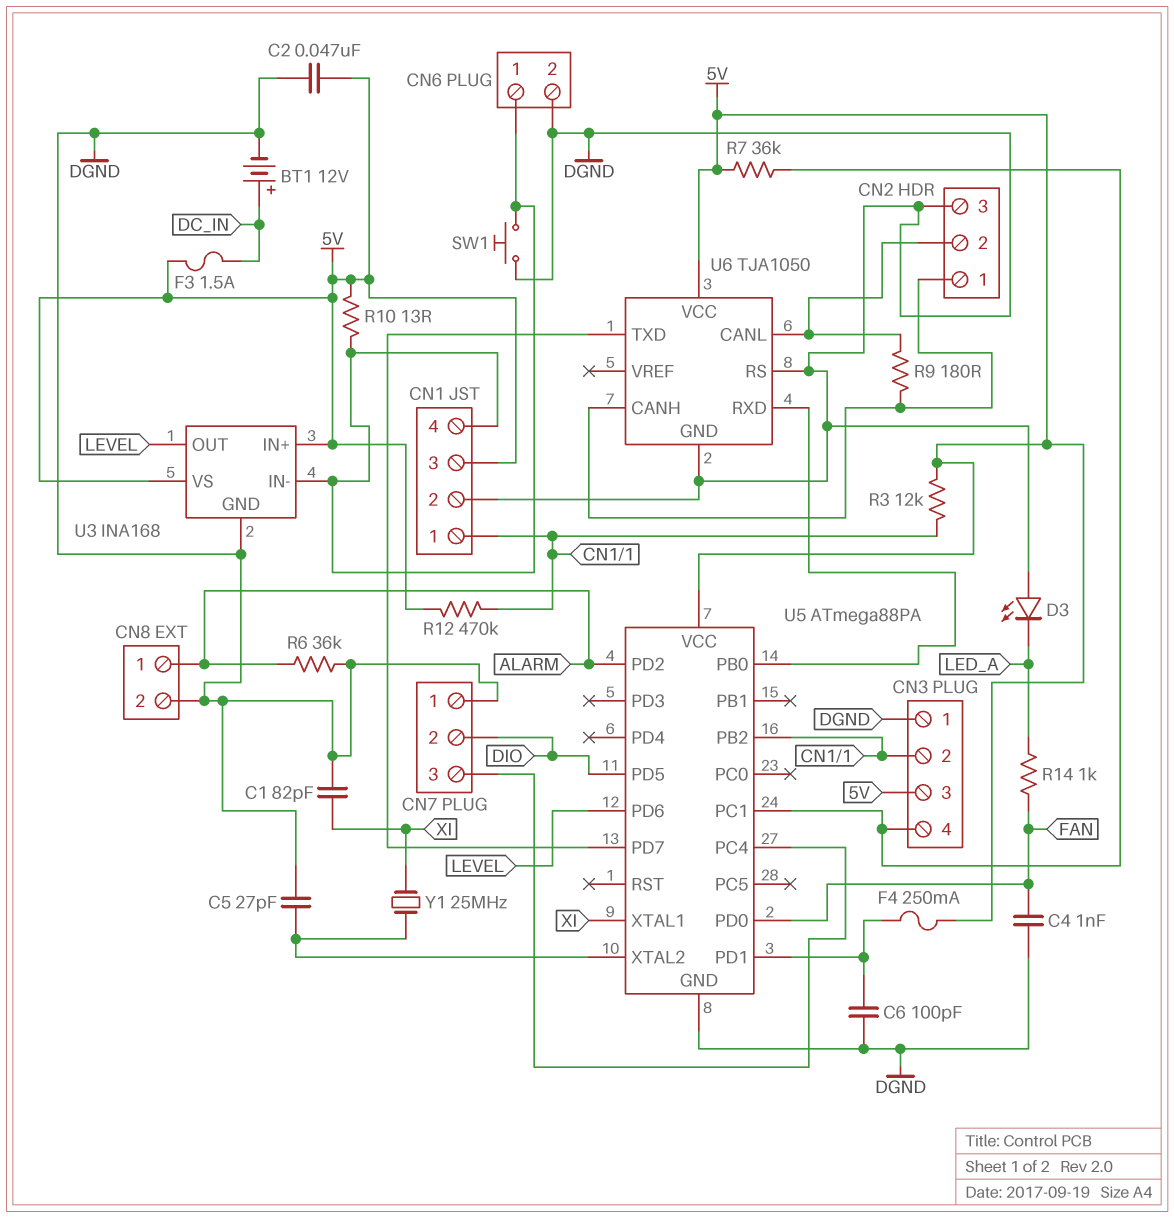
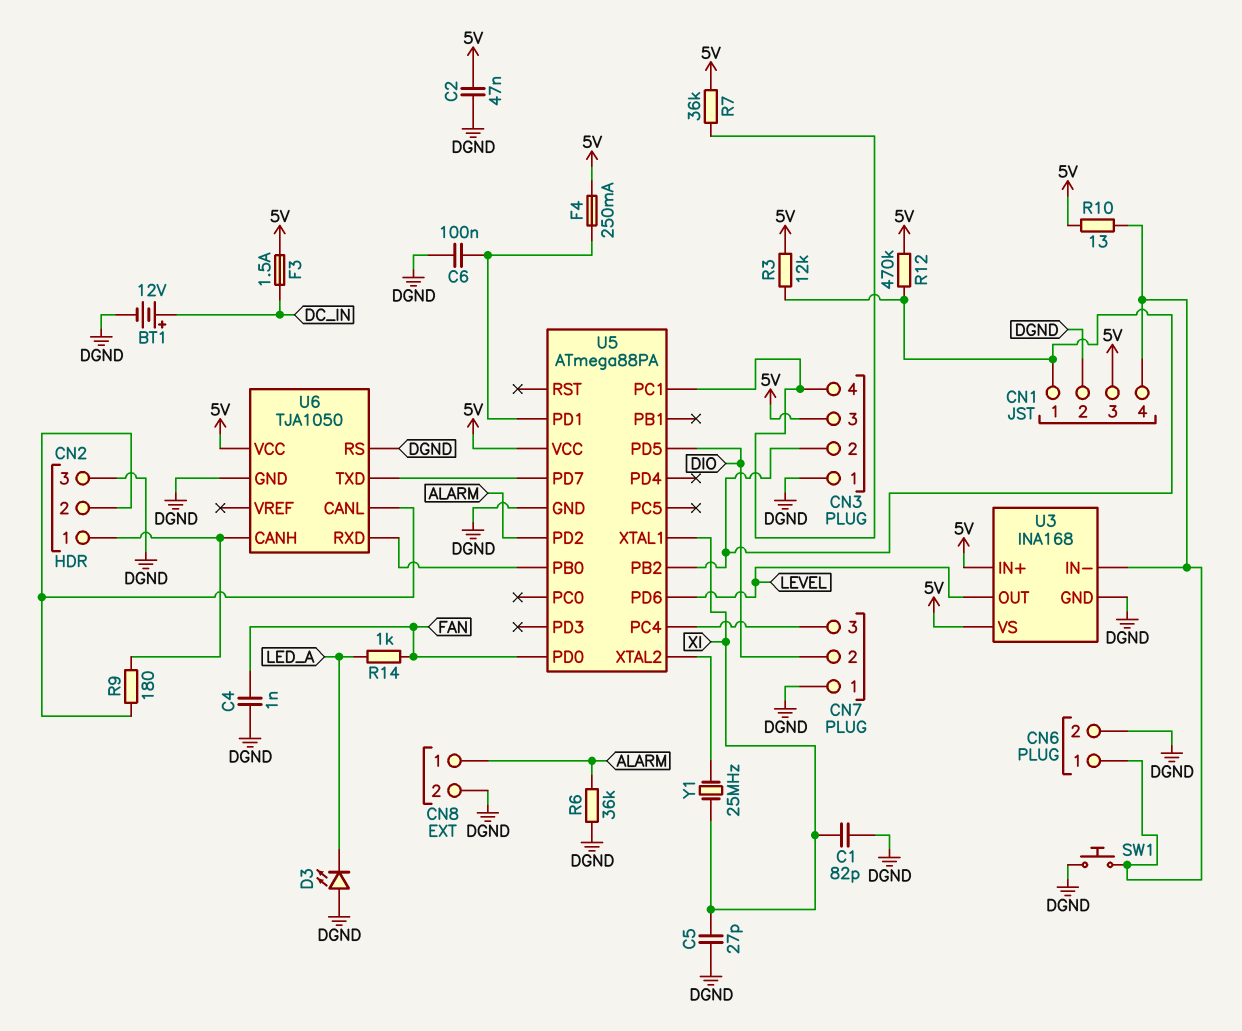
C5: 27pF (DGND, U5/XTAL2) -> 27pF (DGND, XI)
C6: 100pF (DGND, U5/PD1) -> 100nF (DGND, U5/PD1)

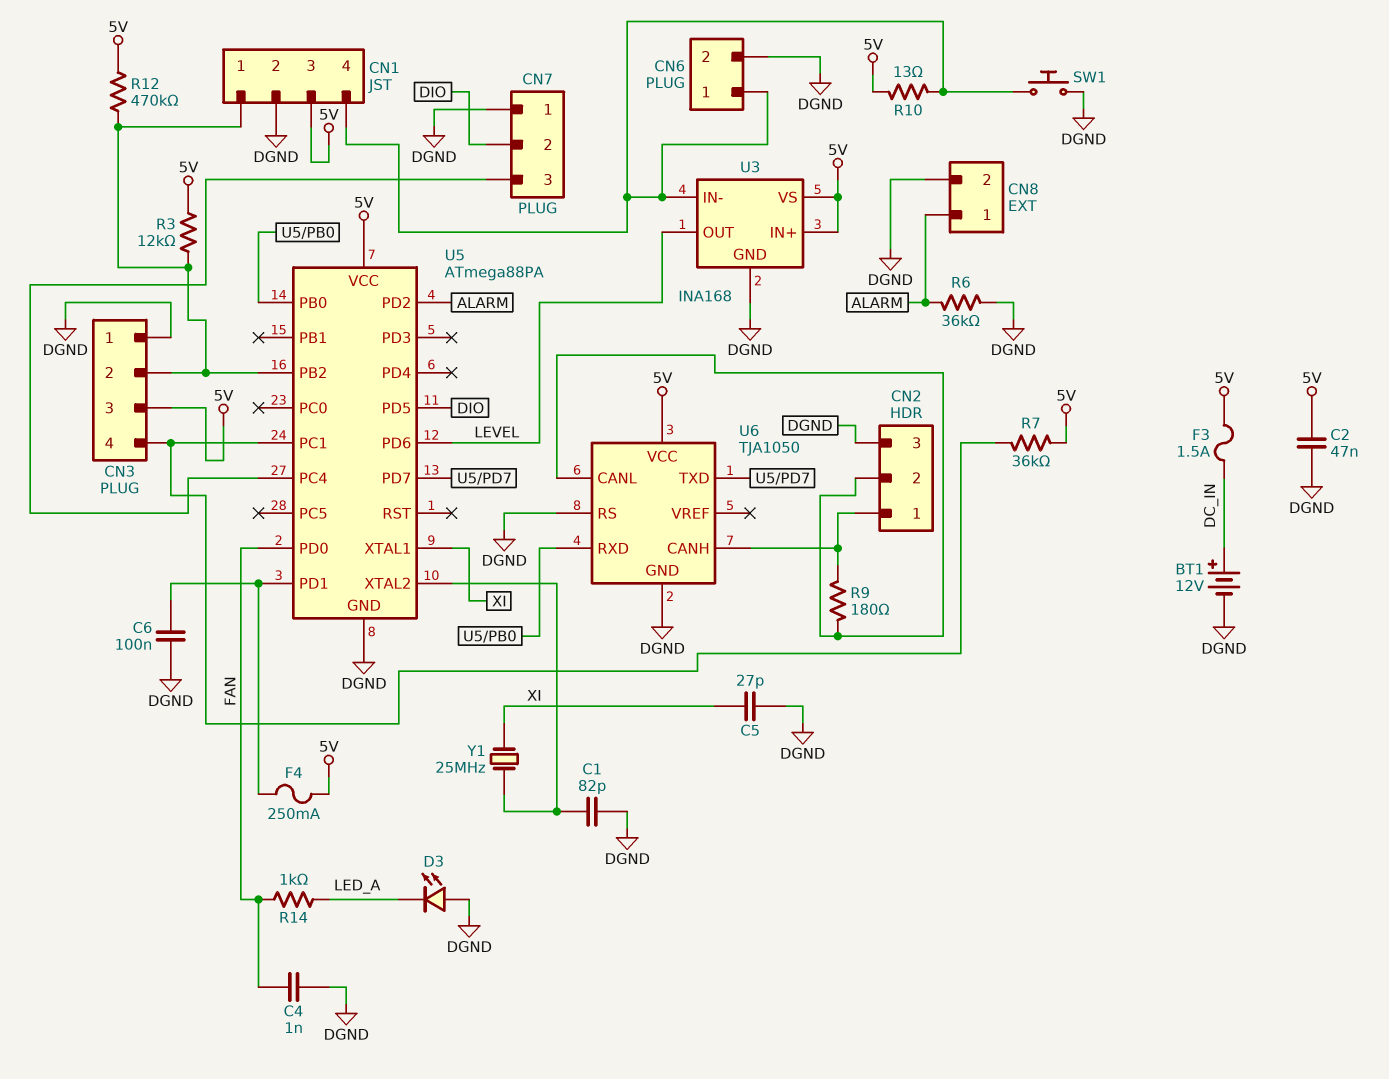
C1: 82pF (DGND, XI) -> 82pF (DGND, U5/XTAL2)

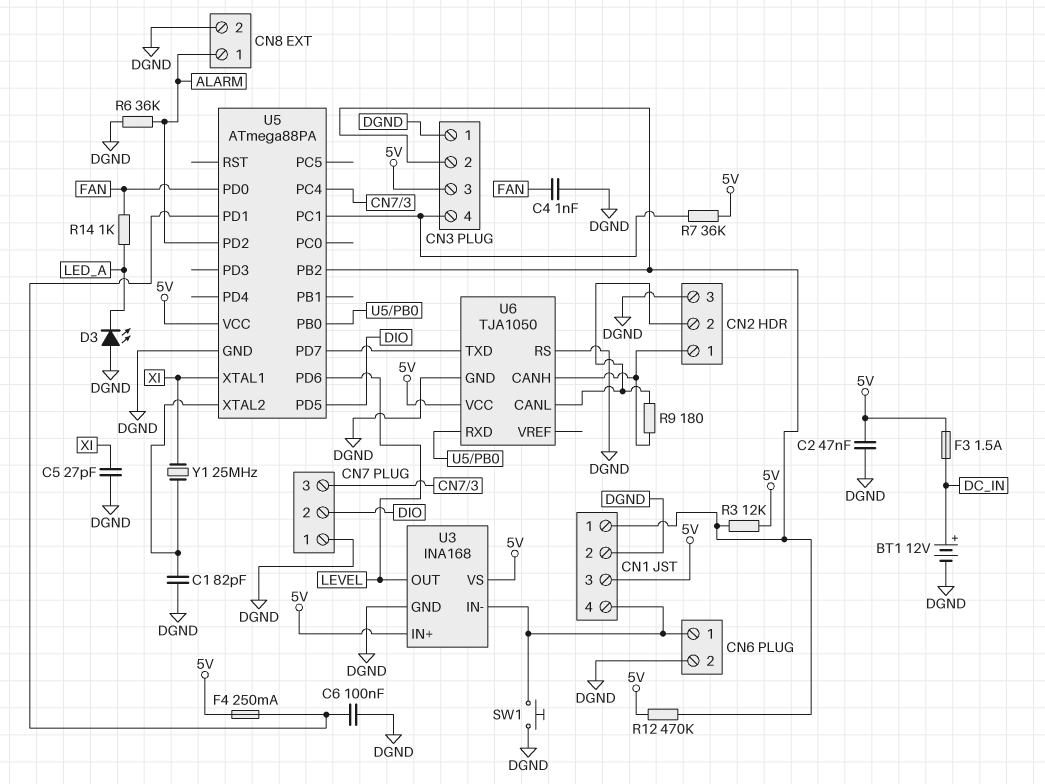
R10: 13 (5V, CN1/4) -> none

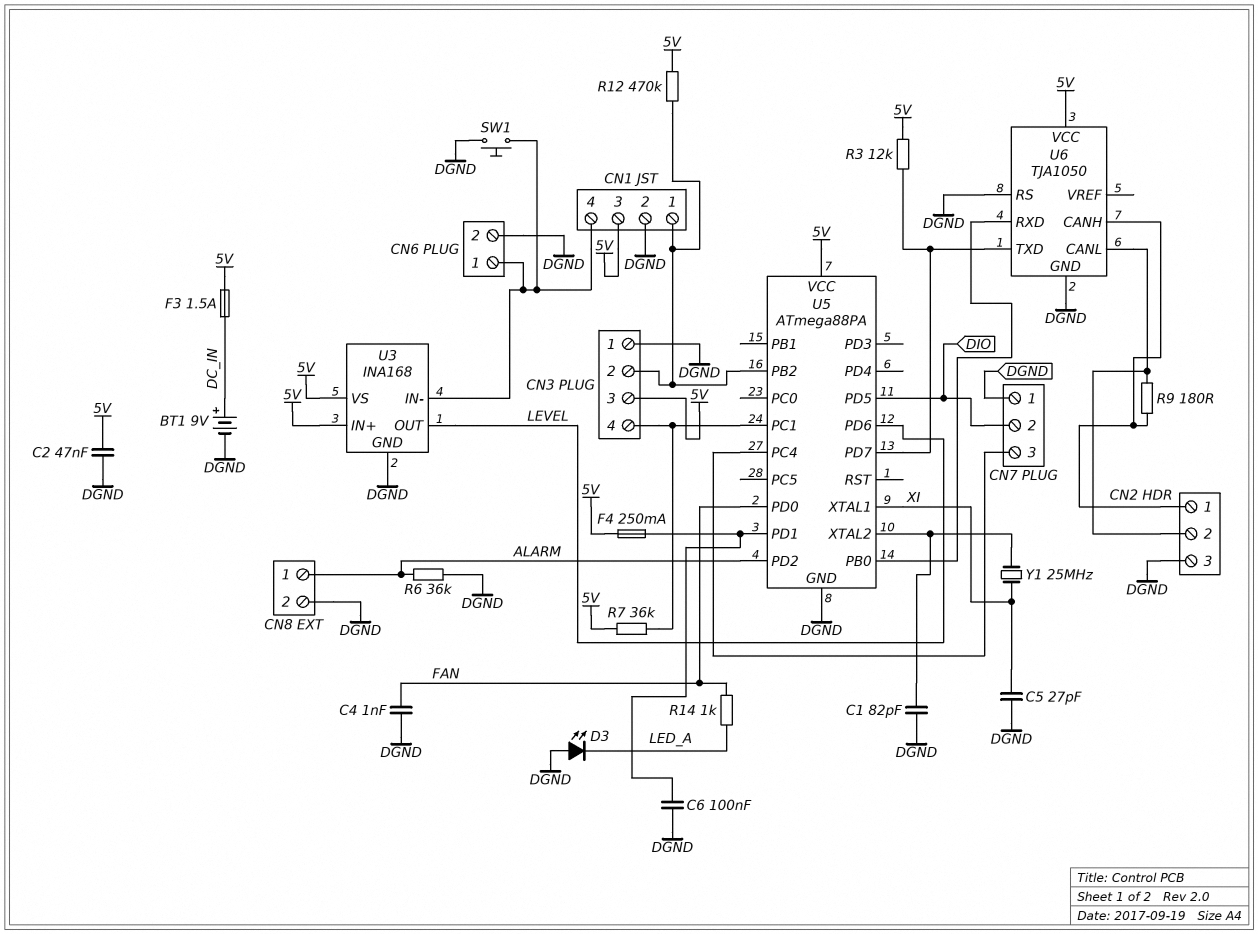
BT1: 12V (plus DC_IN, minus DGND) -> 9V (plus DC_IN, minus DGND)
R3: 12k (5V, CN1/1) -> 12k (5V, U5/PD7)

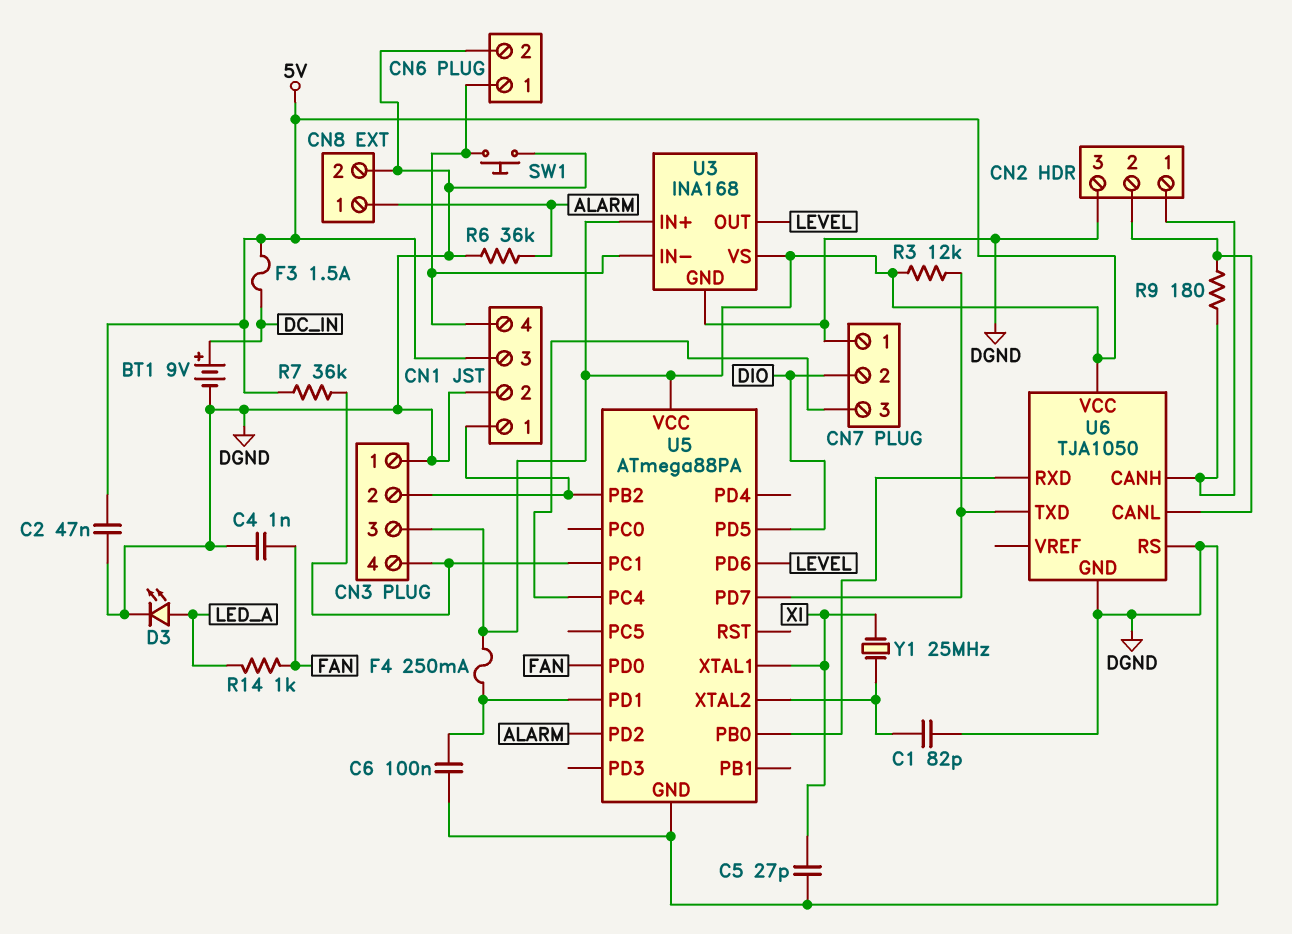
D3: LED (A DGND, K LED_A) -> LED (A LED_A, K DGND)
R12: 470k (5V, CN1/1) -> none

